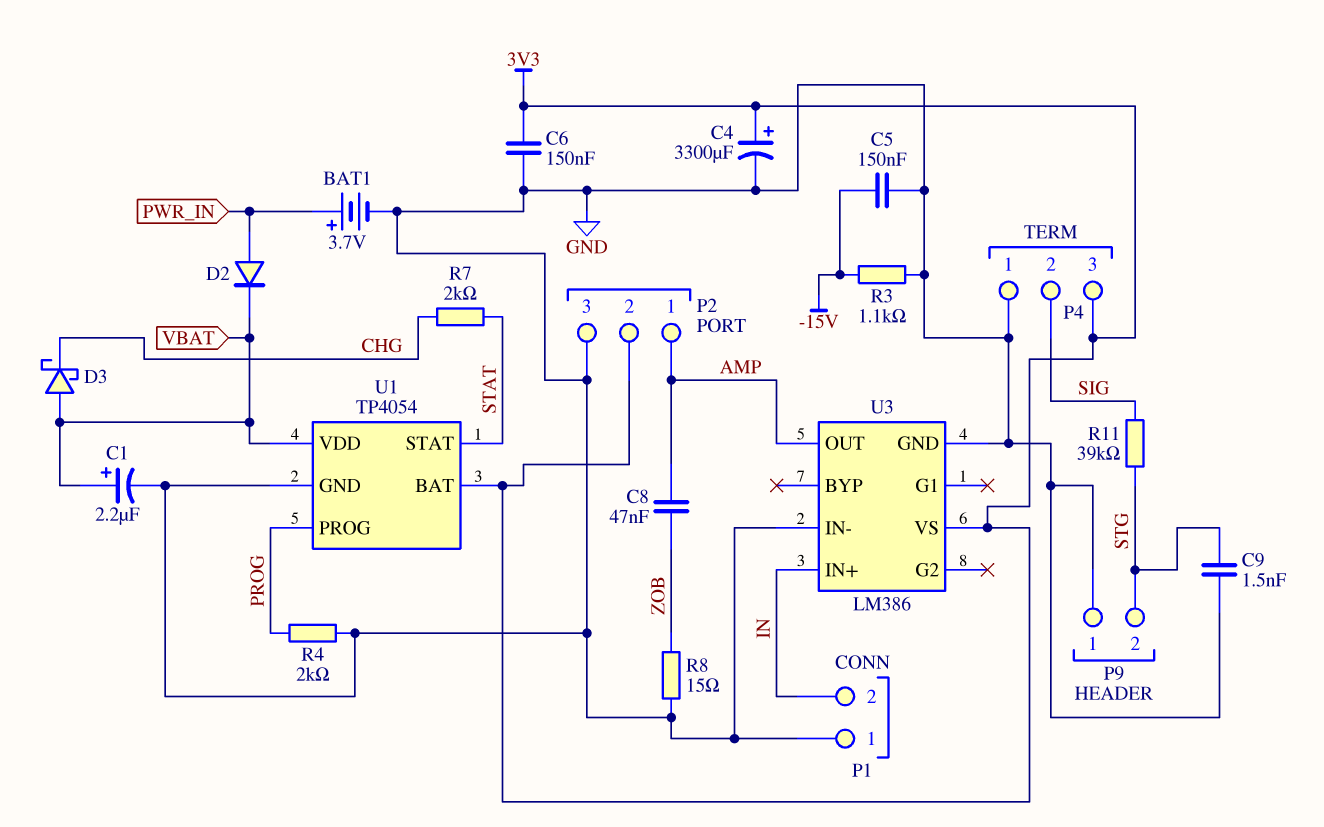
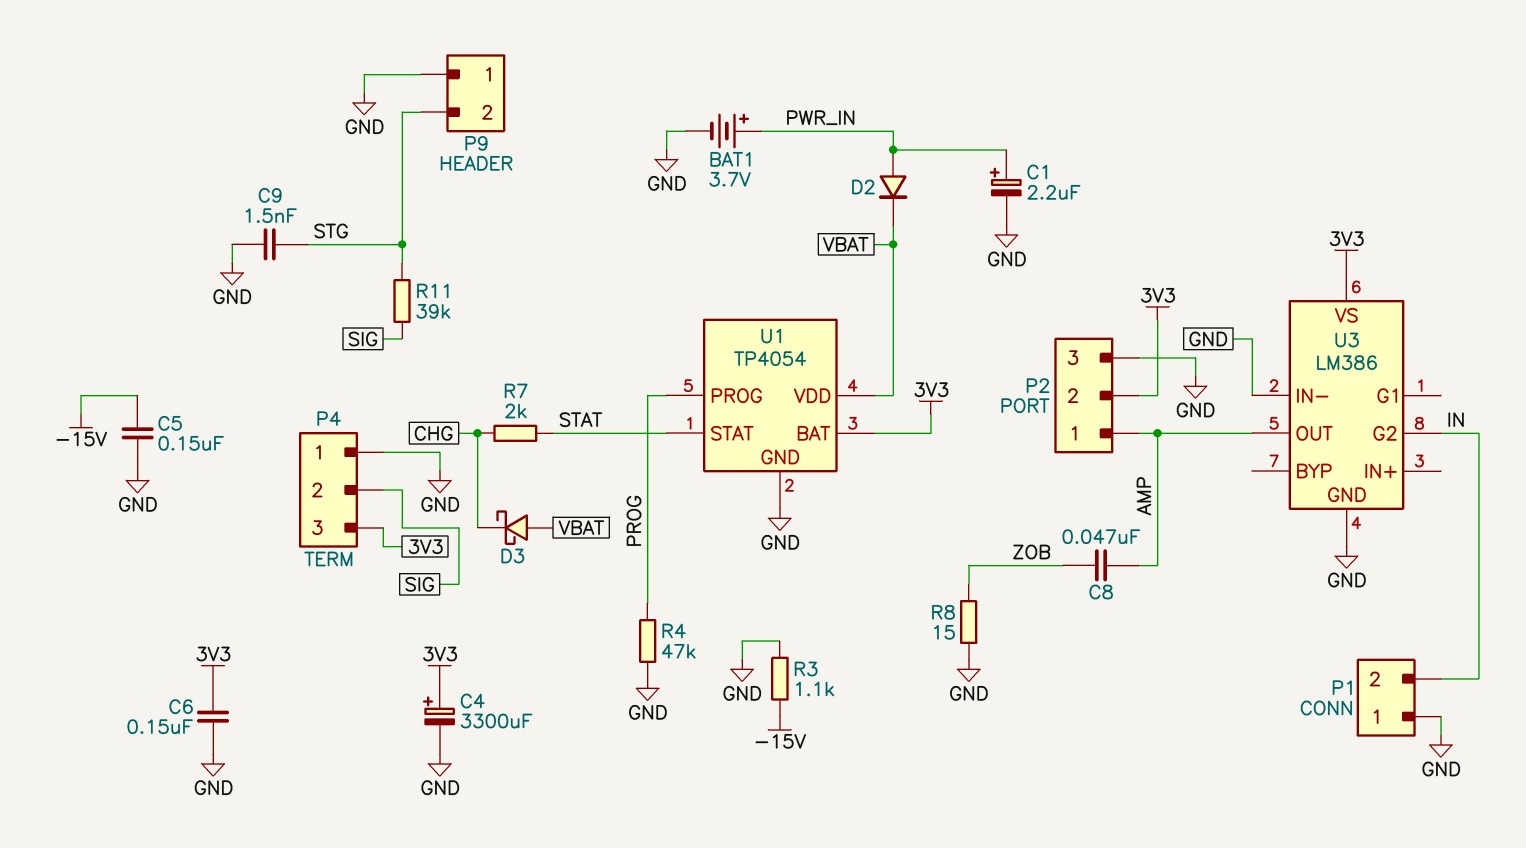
C1: 2.2uF (plus VBAT, minus GND) -> 2.2uF (plus PWR_IN, minus GND)
R4: 2k (GND, PROG) -> 47k (GND, PROG)
U3 pin G2: none -> IN
U3 pin IN+: IN -> none

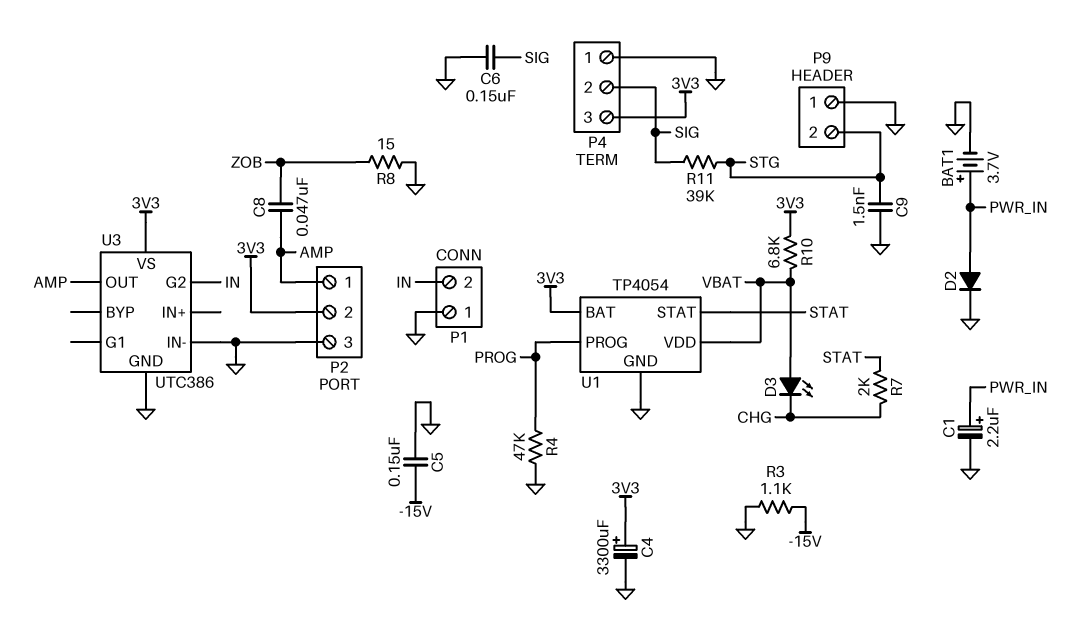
C6: 150nF (3V3, GND) -> 150nF (GND, SIG)
D2: diode (A PWR_IN, K VBAT) -> diode (A PWR_IN, K GND)
D3: schottky (A VBAT, K CHG) -> LED (A VBAT, K CHG)
R10: none -> 6.8k (3V3, VBAT)
U3: LM386 -> UTC386

